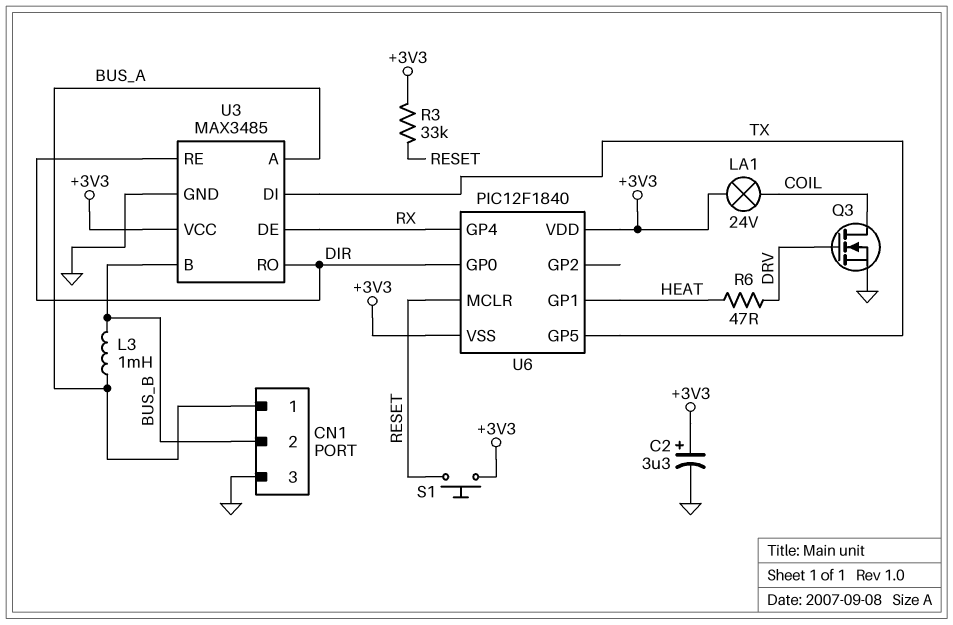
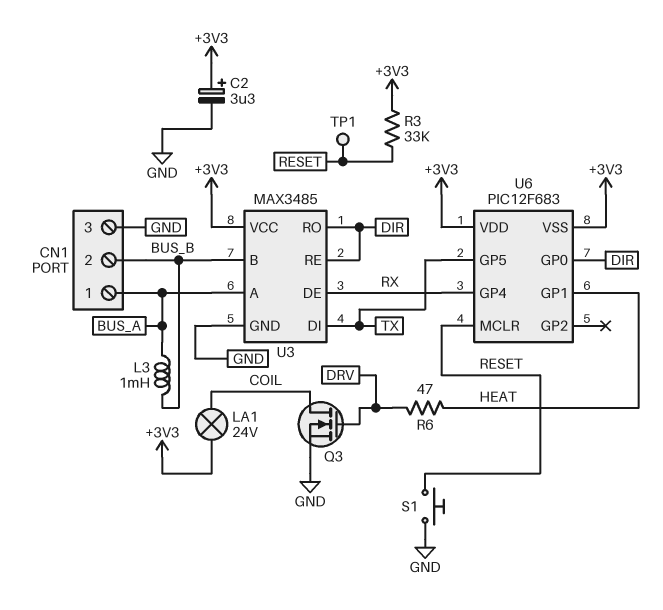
S1: button (+3V3, RESET) -> button (GND, RESET)
TP1: none -> test point (RESET)
U6: PIC12F1840 -> PIC12F683

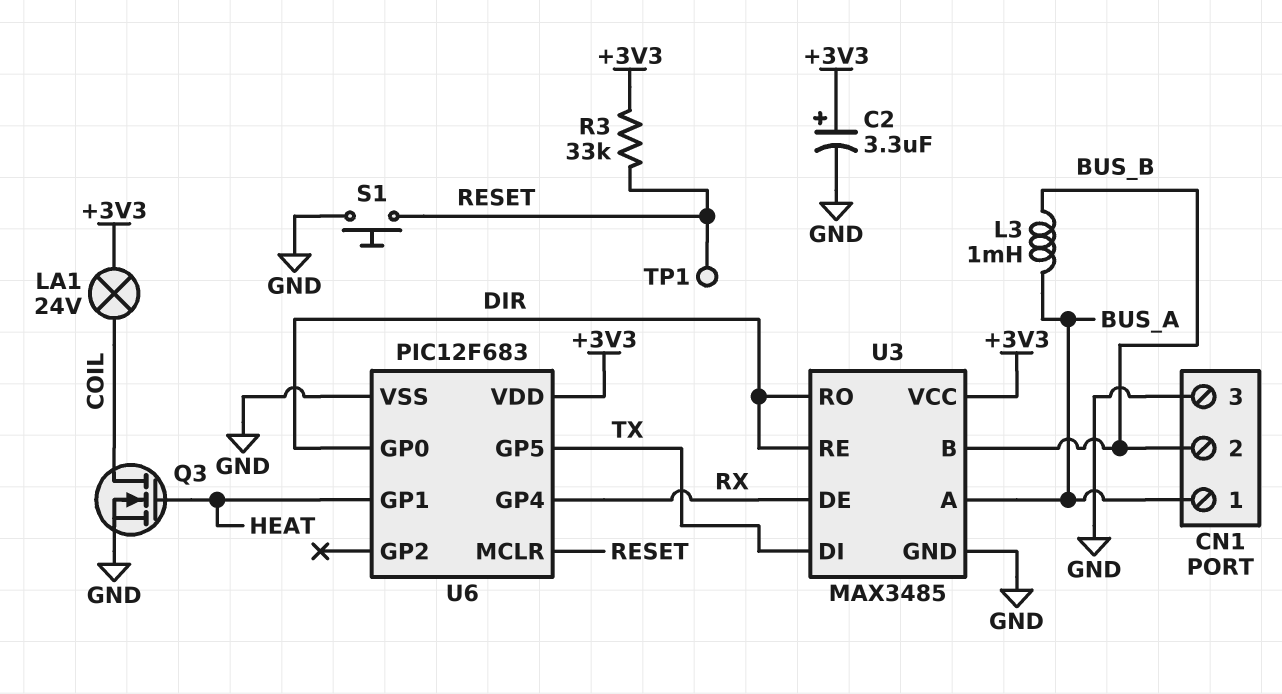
Q3: NMOS (G DRV, D COIL, S GND) -> NMOS (G HEAT, D COIL, S GND)
R6: 47 (DRV, HEAT) -> none
U6 pin VSS: +3V3 -> GND

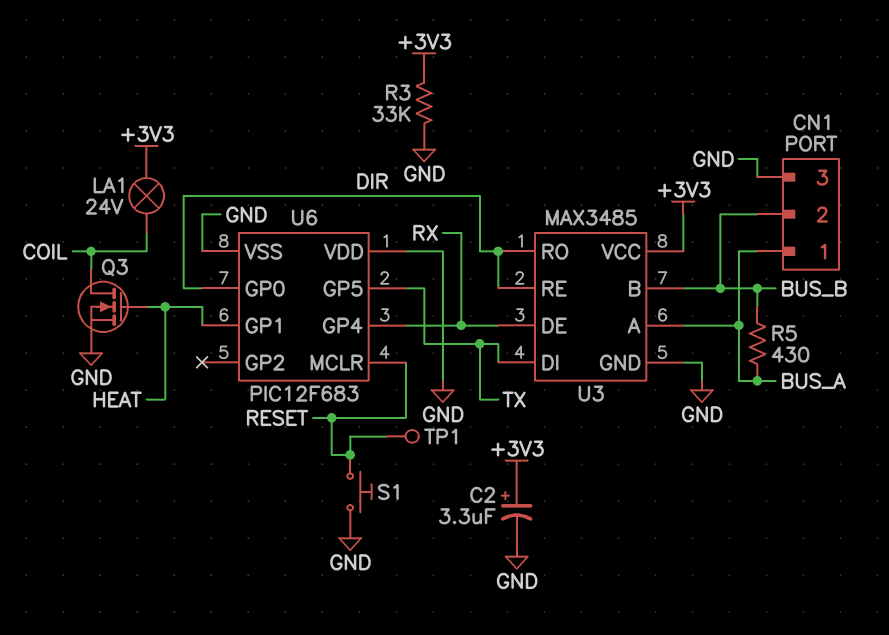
L3: 1mH (BUS_A, BUS_B) -> none
R3: 33k (+3V3, RESET) -> 33k (+3V3, GND)
R5: none -> 430 (BUS_A, BUS_B)
U6 pin VDD: +3V3 -> GND

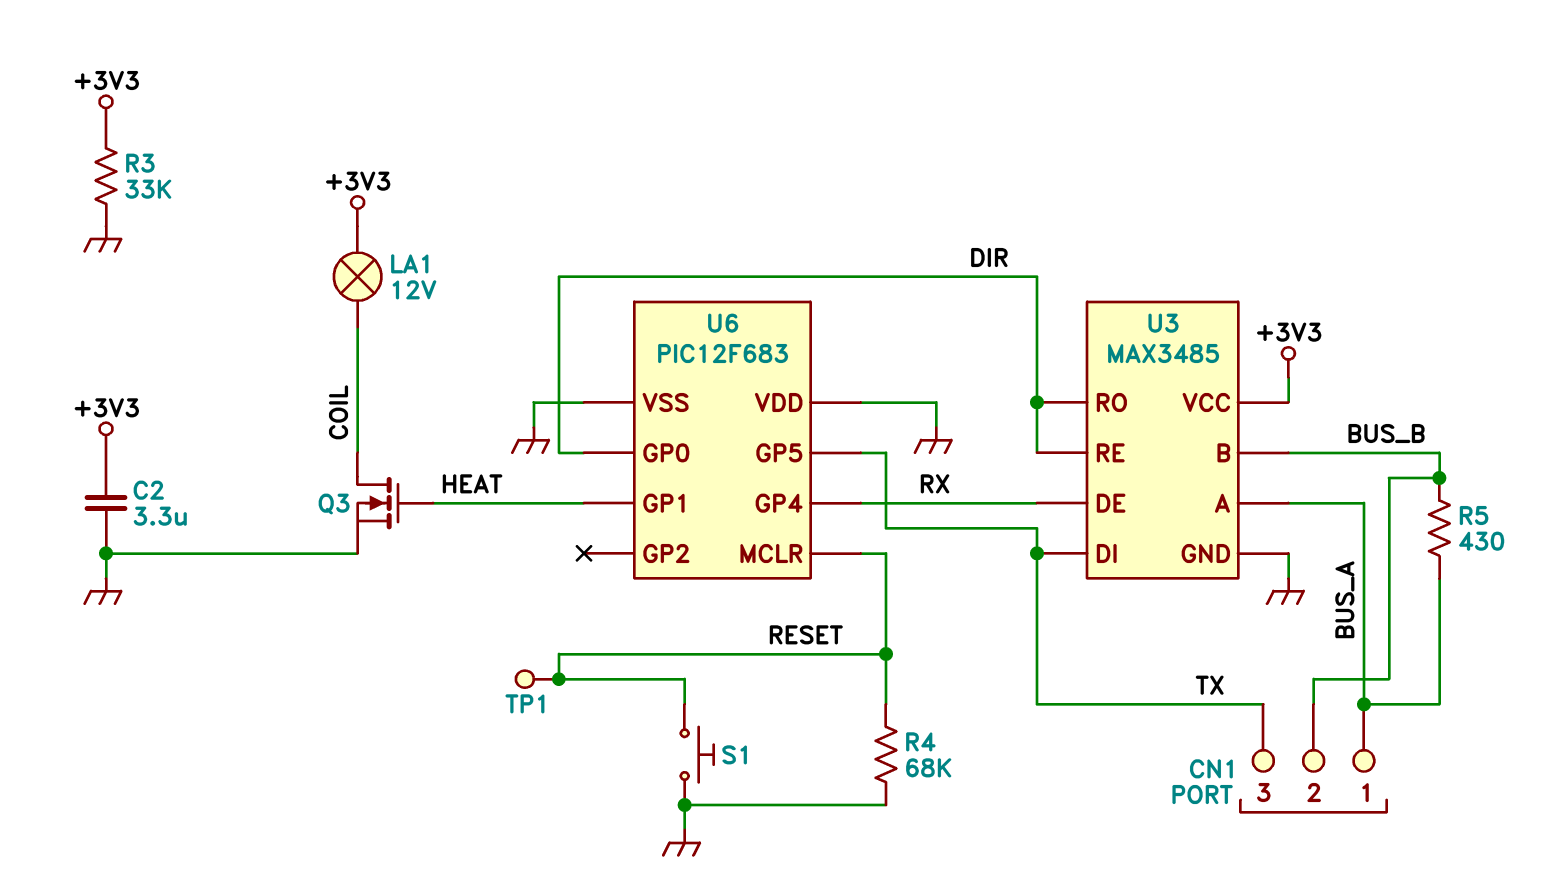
C2: 3.3uF (plus +3V3, minus GND) -> 3.3uF (+3V3, GND)
CN1 pin 3: GND -> TX
LA1: lamp 24V (+3V3, COIL) -> lamp 12V (+3V3, COIL)
R4: none -> 68k (GND, RESET)

